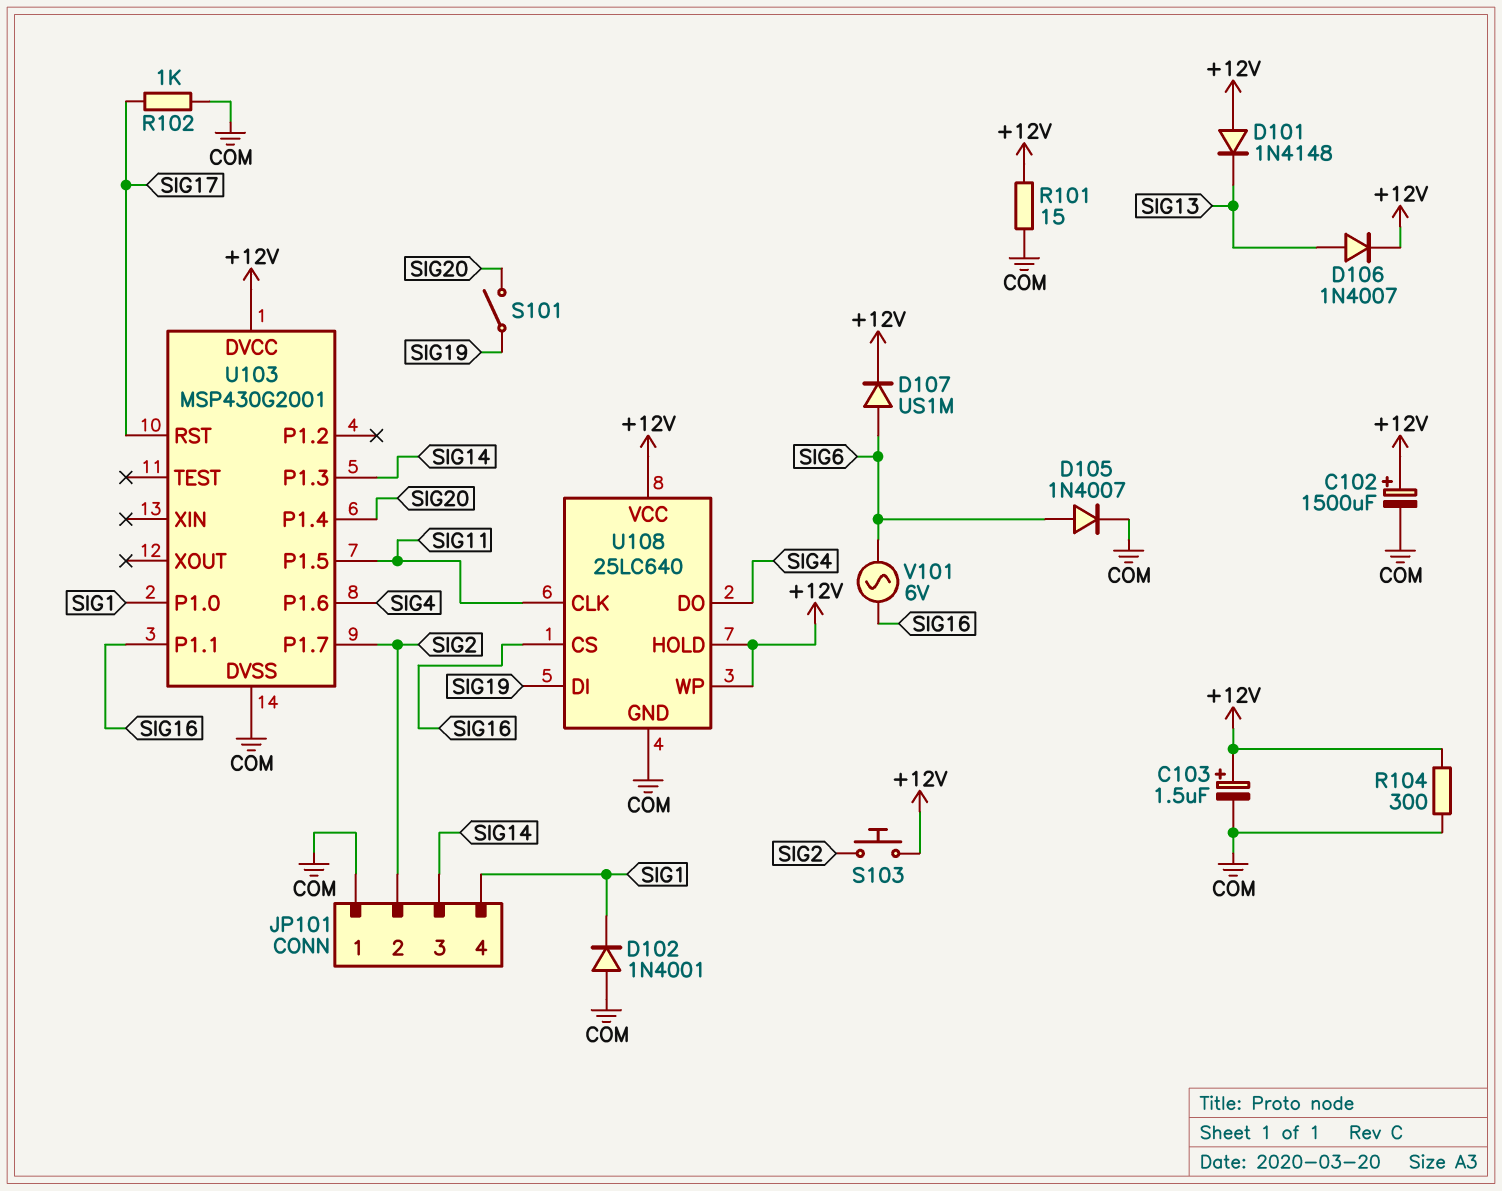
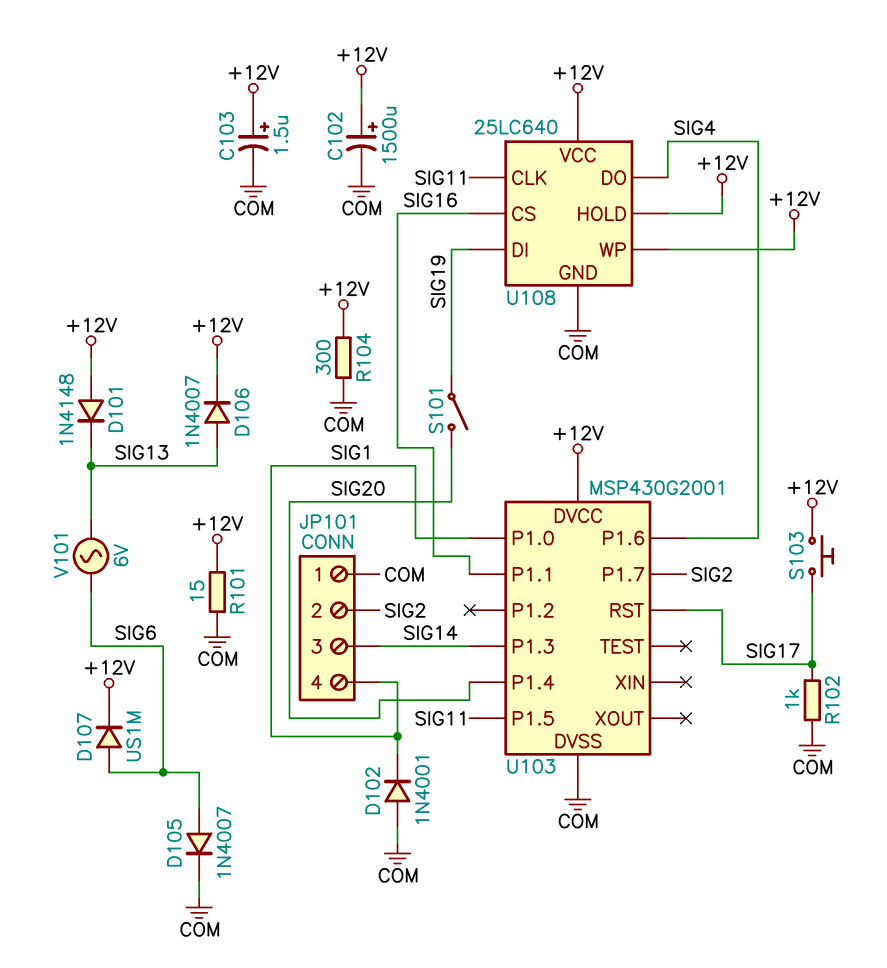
S103: button (+12V, SIG2) -> button (+12V, SIG17)
V101: AC 6V (SIG6, SIG16) -> AC 6V (SIG6, SIG13)

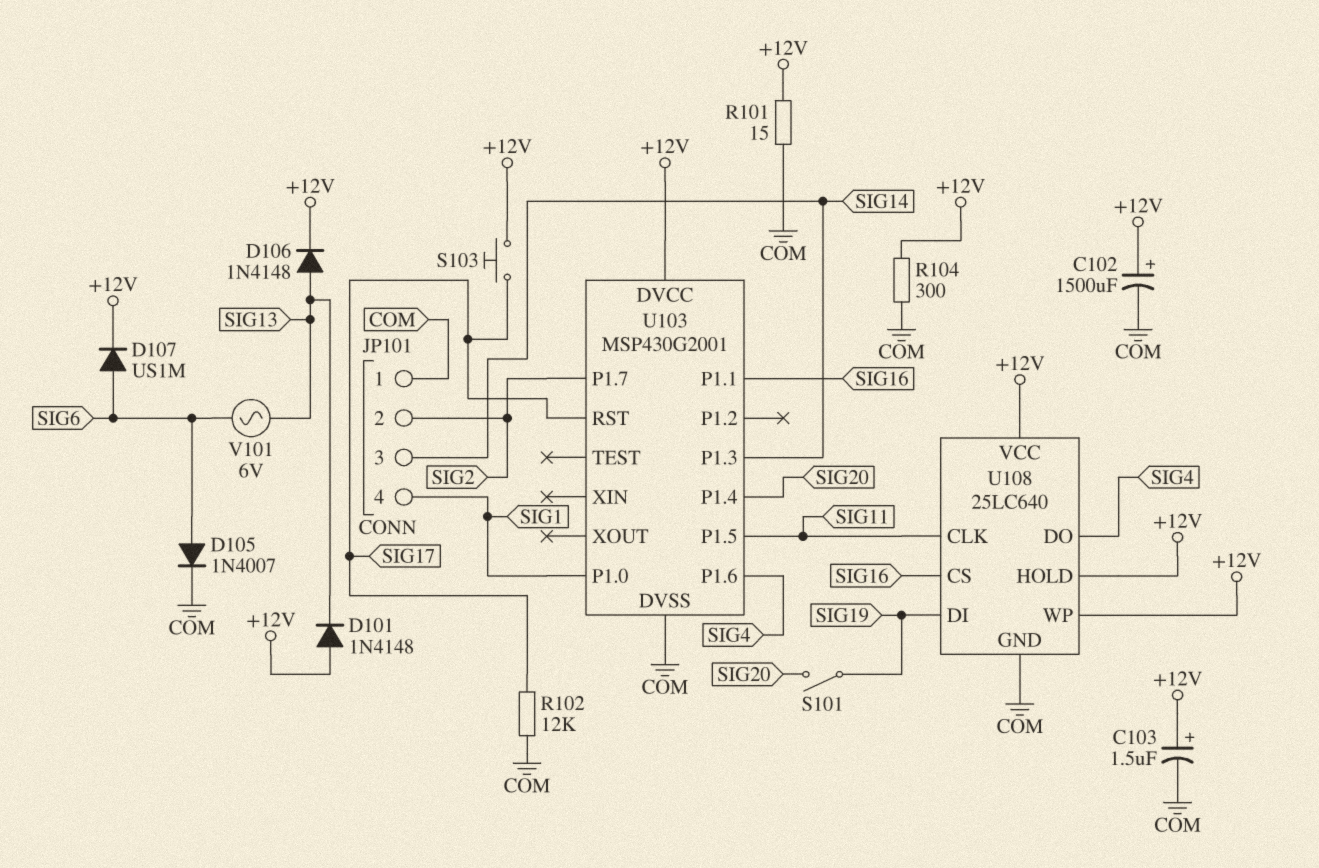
D102: diode 1N4001 (A COM, K SIG1) -> none
D106: diode 1N4007 (A SIG13, K +12V) -> diode 1N4148 (A SIG13, K +12V)
R102: 1k (COM, SIG17) -> 12k (COM, SIG17)

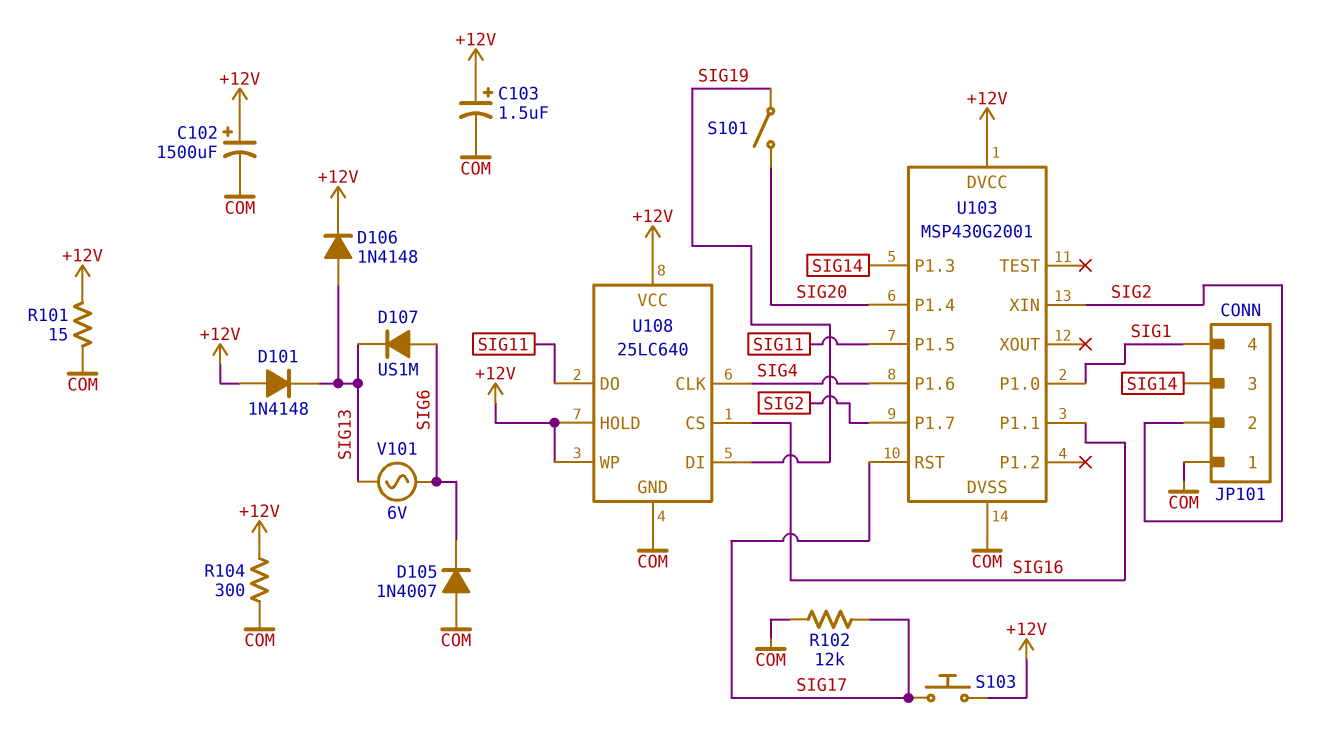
D105: diode 1N4007 (A SIG6, K COM) -> diode 1N4007 (A COM, K SIG6)
D107: diode US1M (A SIG6, K +12V) -> diode US1M (A SIG6, K SIG13)
U103 pin XIN: none -> SIG2
U108 pin CLK: SIG11 -> SIG4
U108 pin DO: SIG4 -> SIG11

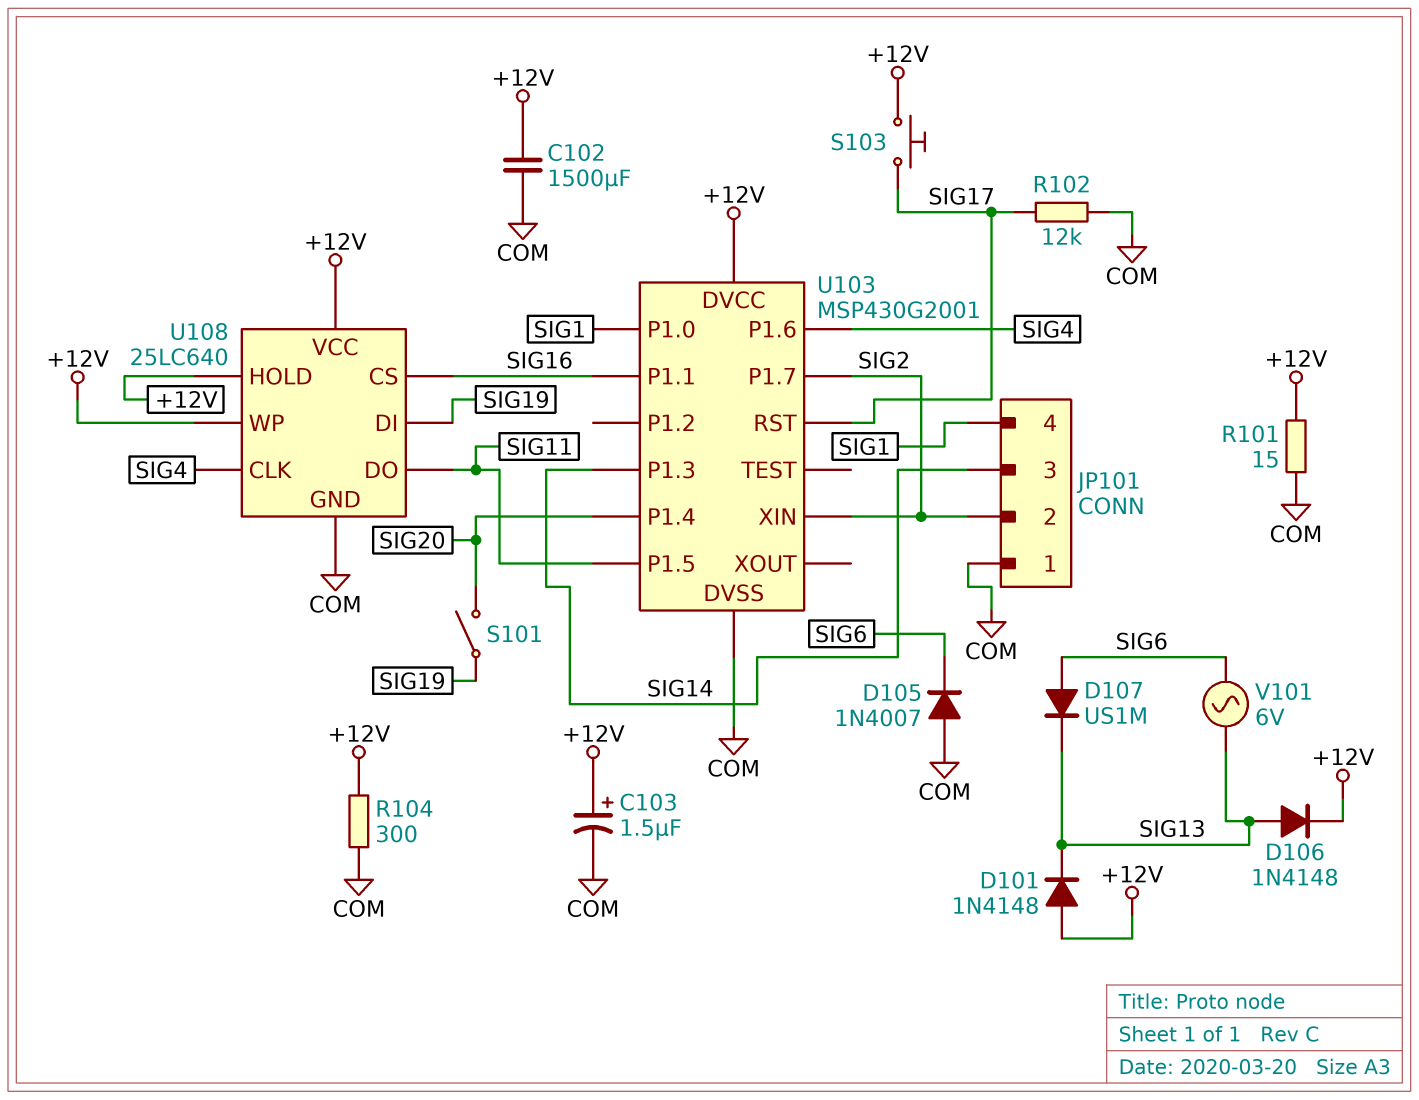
C102: 1500uF (plus +12V, minus COM) -> 1500uF (+12V, COM)

